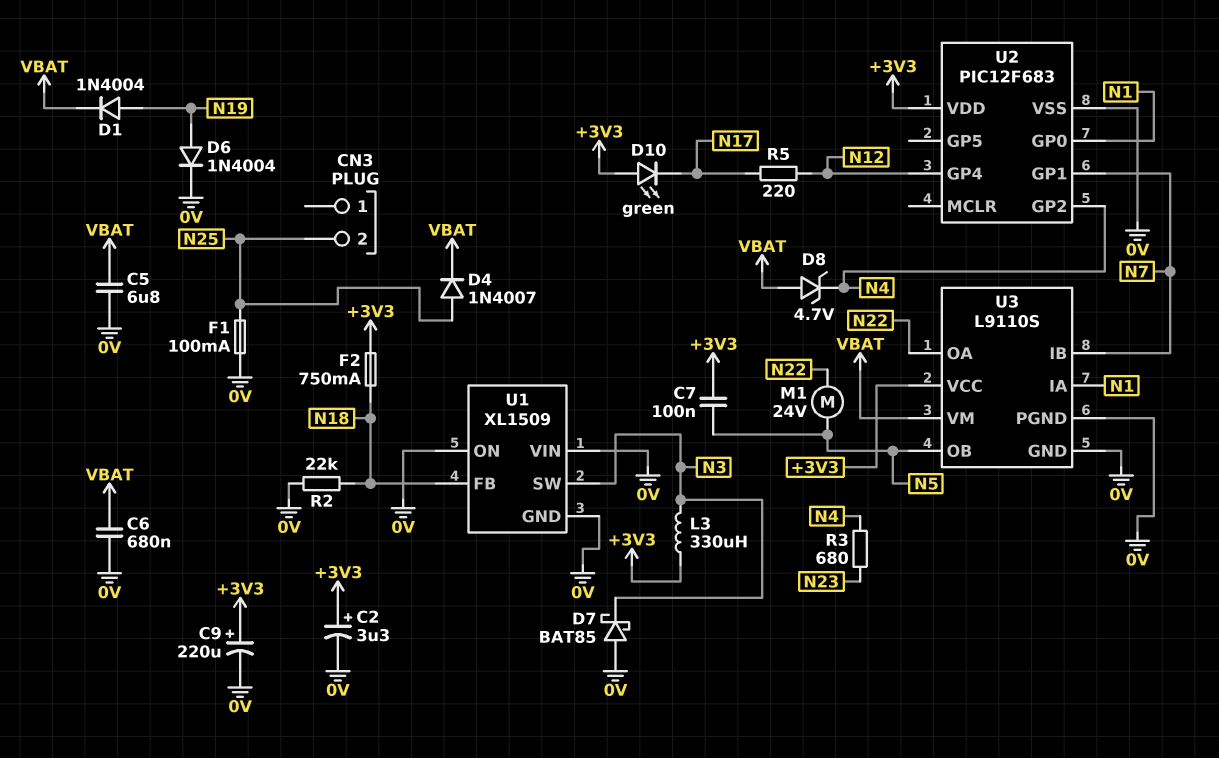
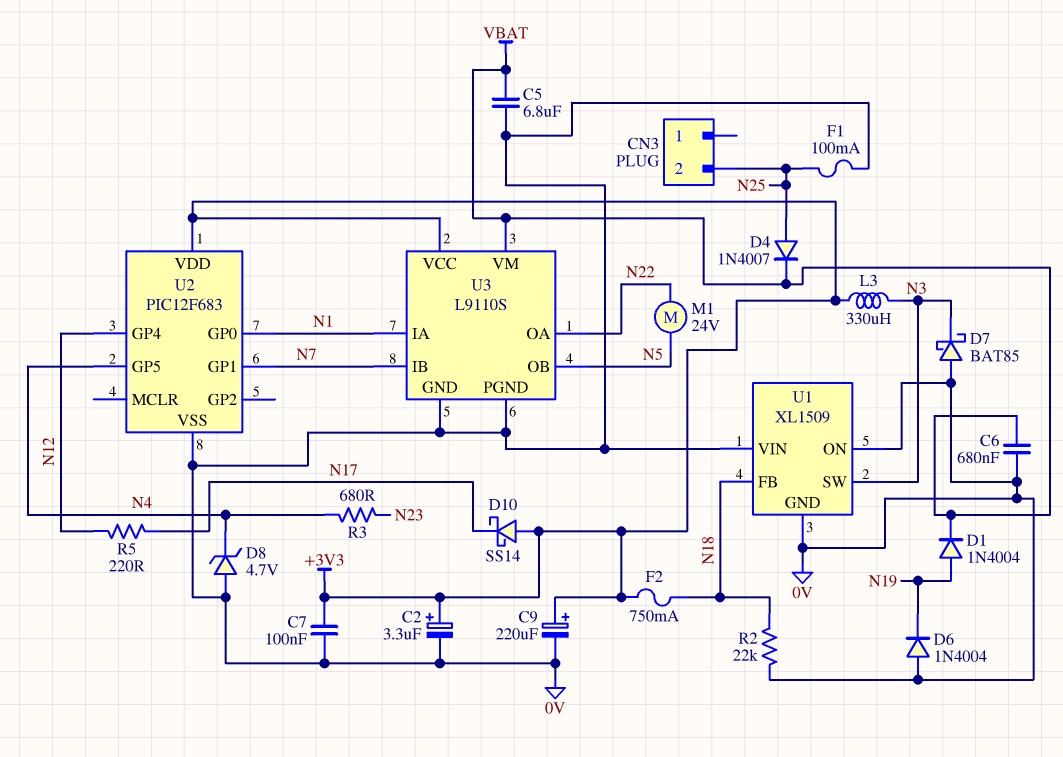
C7: 100nF (+3V3, N5) -> 100nF (+3V3, 0V)
D6: diode 1N4004 (A N19, K 0V) -> diode 1N4004 (A 0V, K N19)
D8: zener 4.7V (A VBAT, K N4) -> zener 4.7V (A 0V, K N4)
D10: LED green (A +3V3, K N17) -> schottky SS14 (A +3V3, K N17)
U2 pin GP2: N4 -> none
U2 pin GP5: none -> N4

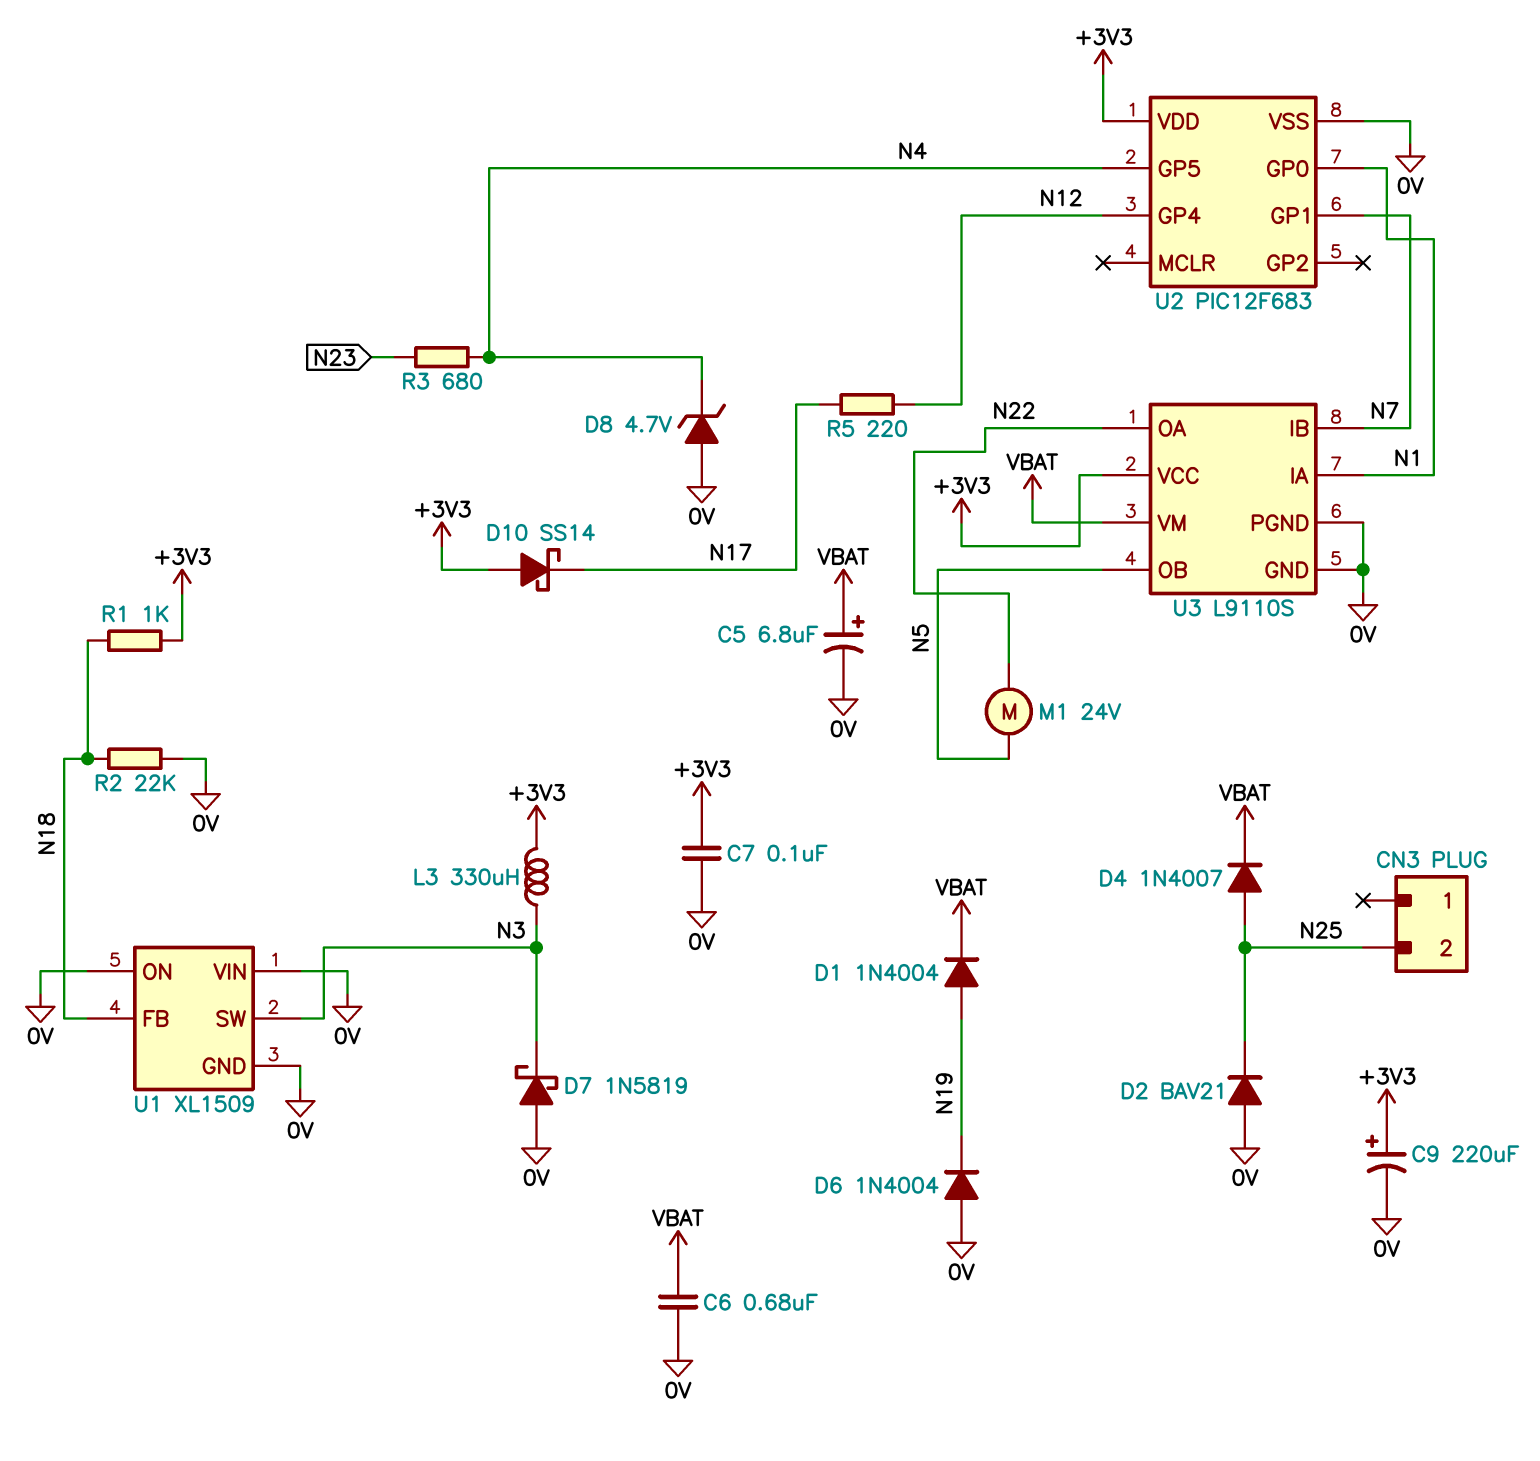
C2: 3.3uF (plus +3V3, minus 0V) -> none
C5: 6.8uF (0V, VBAT) -> 6.8uF (plus VBAT, minus 0V)
D2: none -> diode BAV21 (A 0V, K N25)
D7: schottky BAT85 (A 0V, K N3) -> schottky 1N5819 (A 0V, K N3)
F1: 100mA (0V, N25) -> none
F2: 750mA (+3V3, N18) -> none
R1: none -> 1k (+3V3, N18)

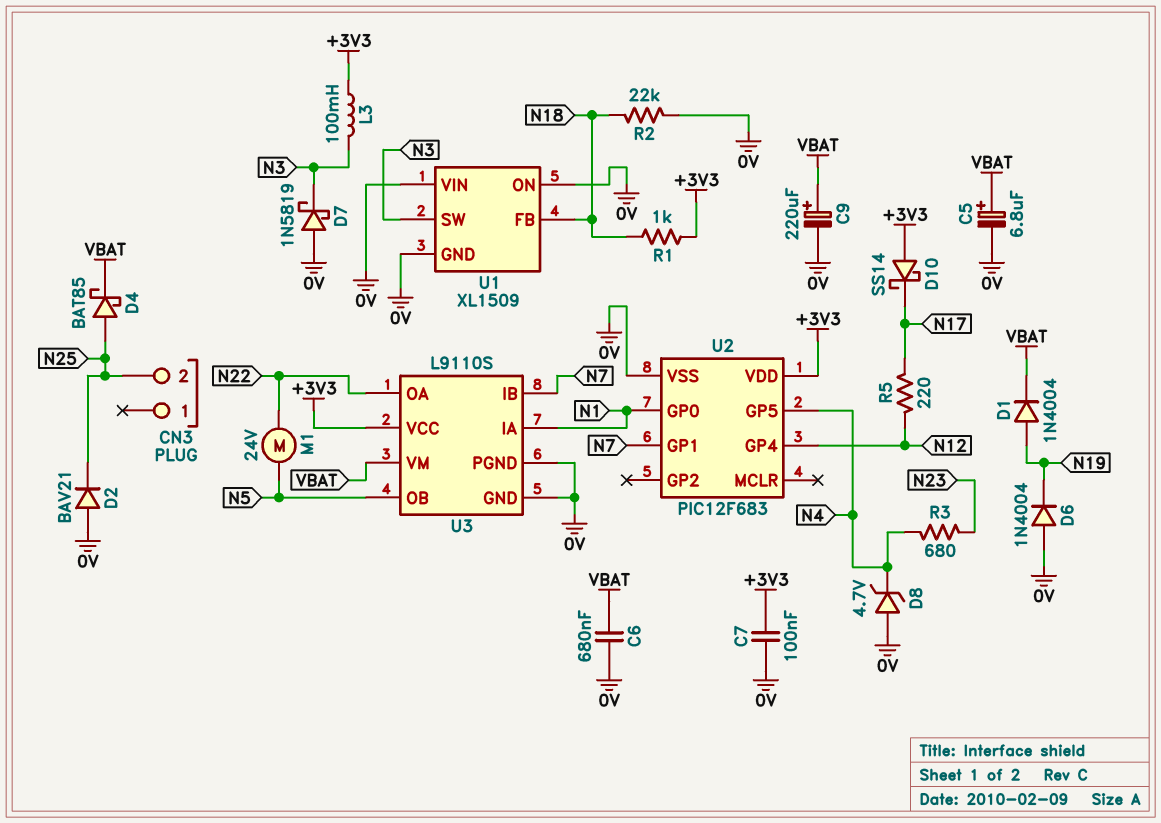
C9: 220uF (plus +3V3, minus 0V) -> 220uF (plus VBAT, minus 0V)
D4: diode 1N4007 (A N25, K VBAT) -> schottky BAT85 (A N25, K VBAT)
L3: 330uH (+3V3, N3) -> 100mH (+3V3, N3)

